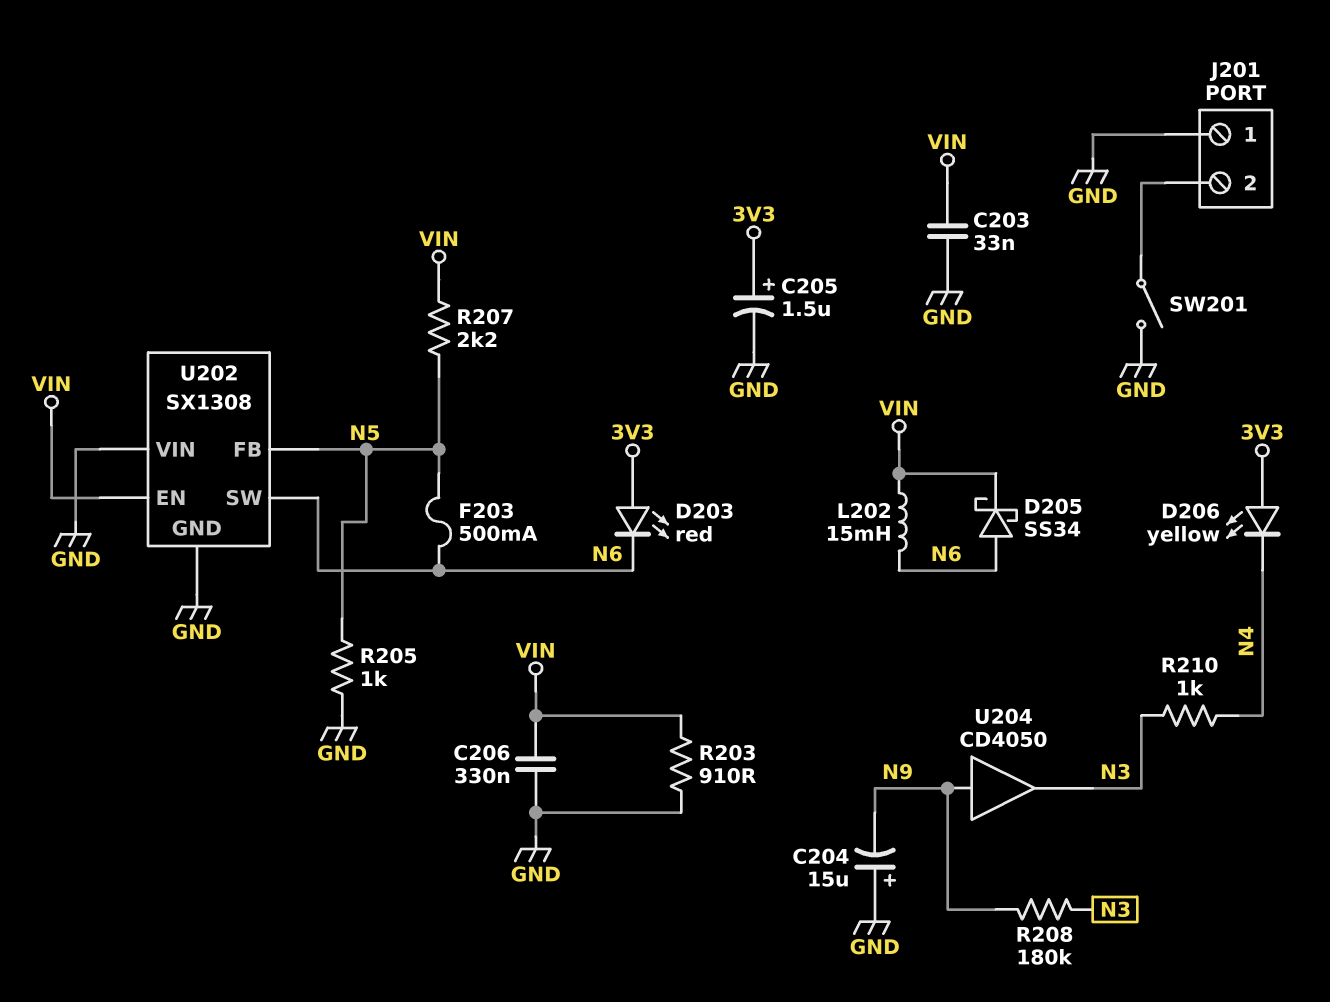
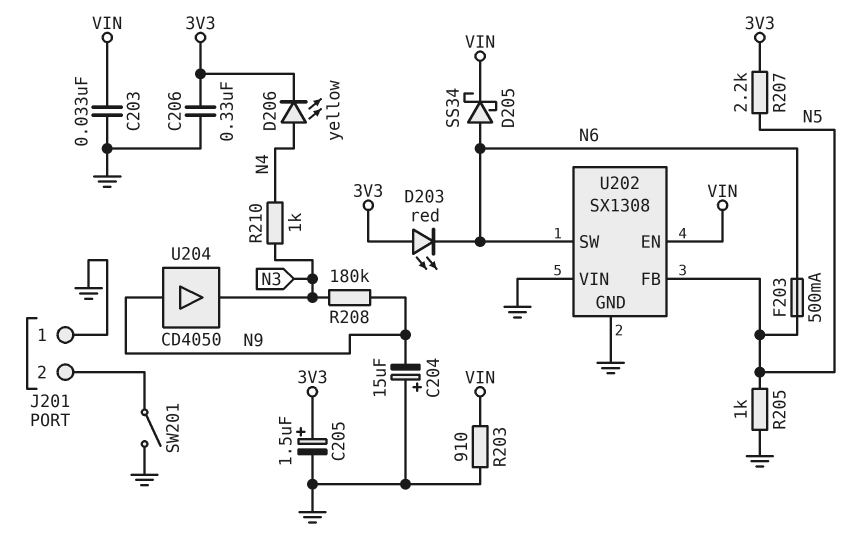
C206: 330nF (GND, VIN) -> 330nF (3V3, GND)
D206: LED yellow (A 3V3, K N4) -> LED yellow (A N4, K 3V3)
L202: 15mH (N6, VIN) -> none
R207: 2.2k (N5, VIN) -> 2.2k (3V3, N5)

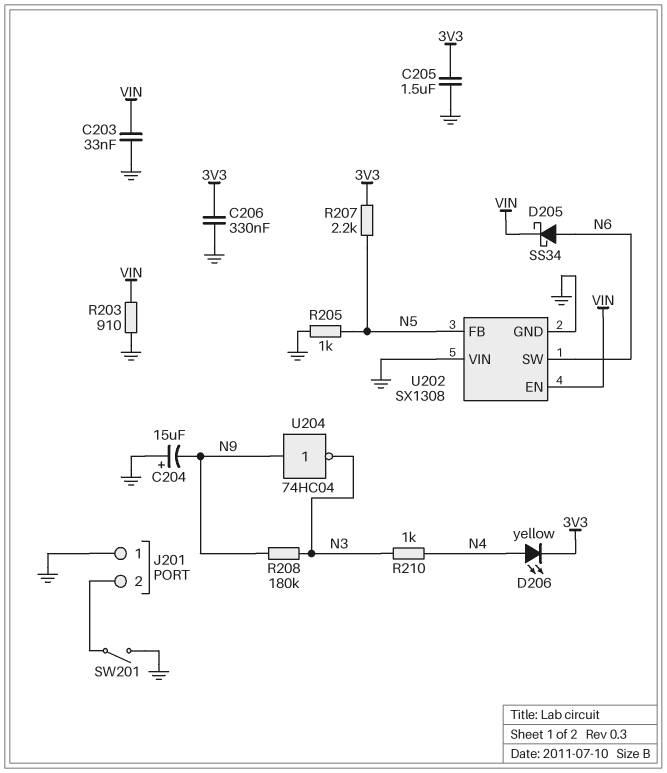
C205: 1.5uF (plus 3V3, minus GND) -> 1.5uF (3V3, GND)
D203: LED red (A 3V3, K N6) -> none
F203: 500mA (N5, N6) -> none
U204: buffer CD4050 (in N9, out N3) -> NOT 74HC04 (in N9, out N3)

